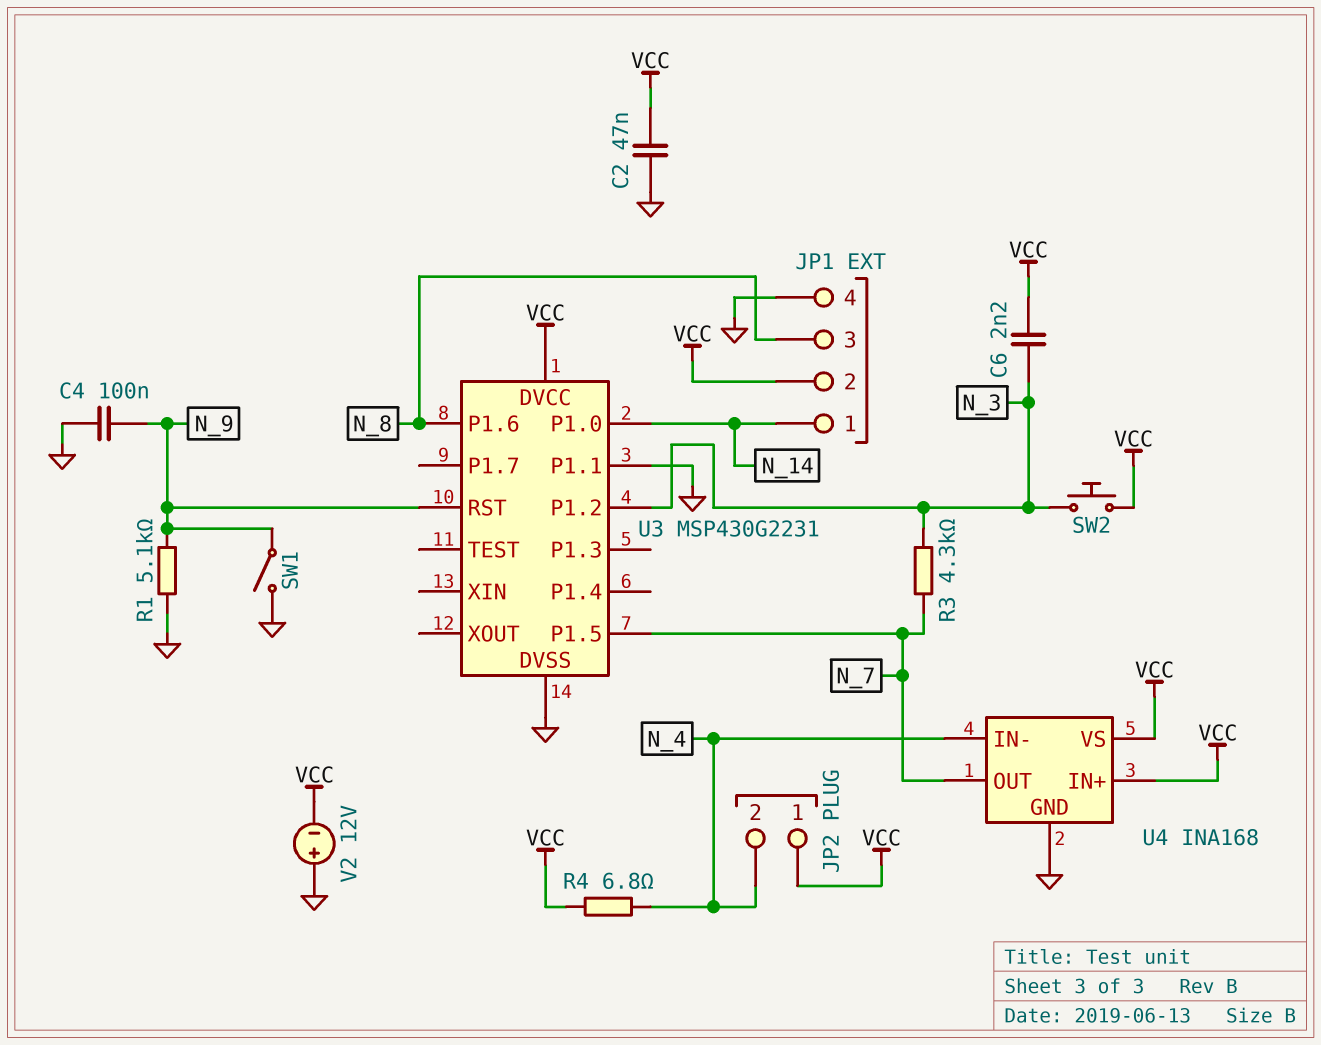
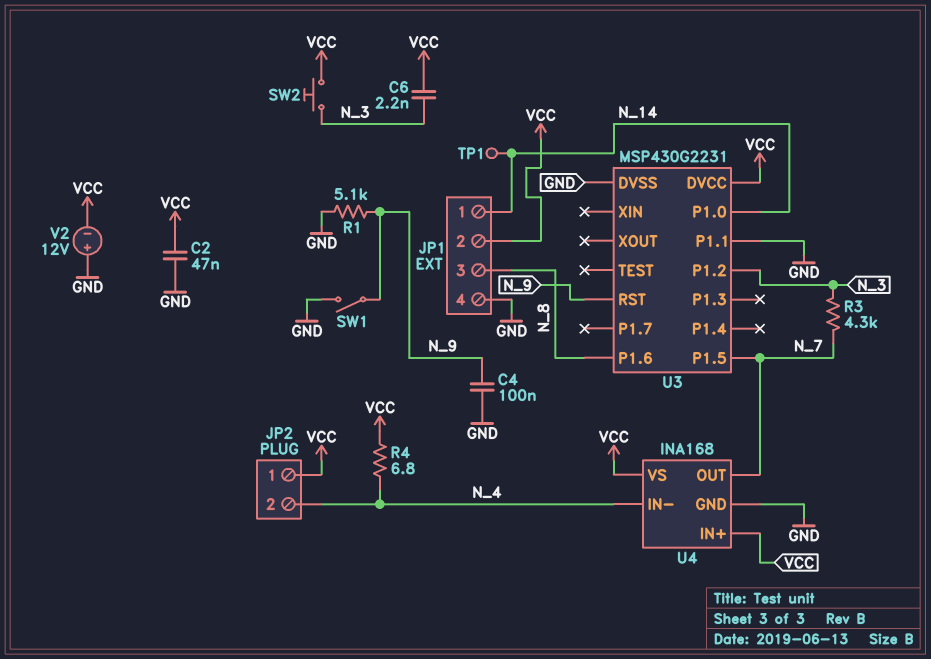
TP1: none -> test point (N_14)

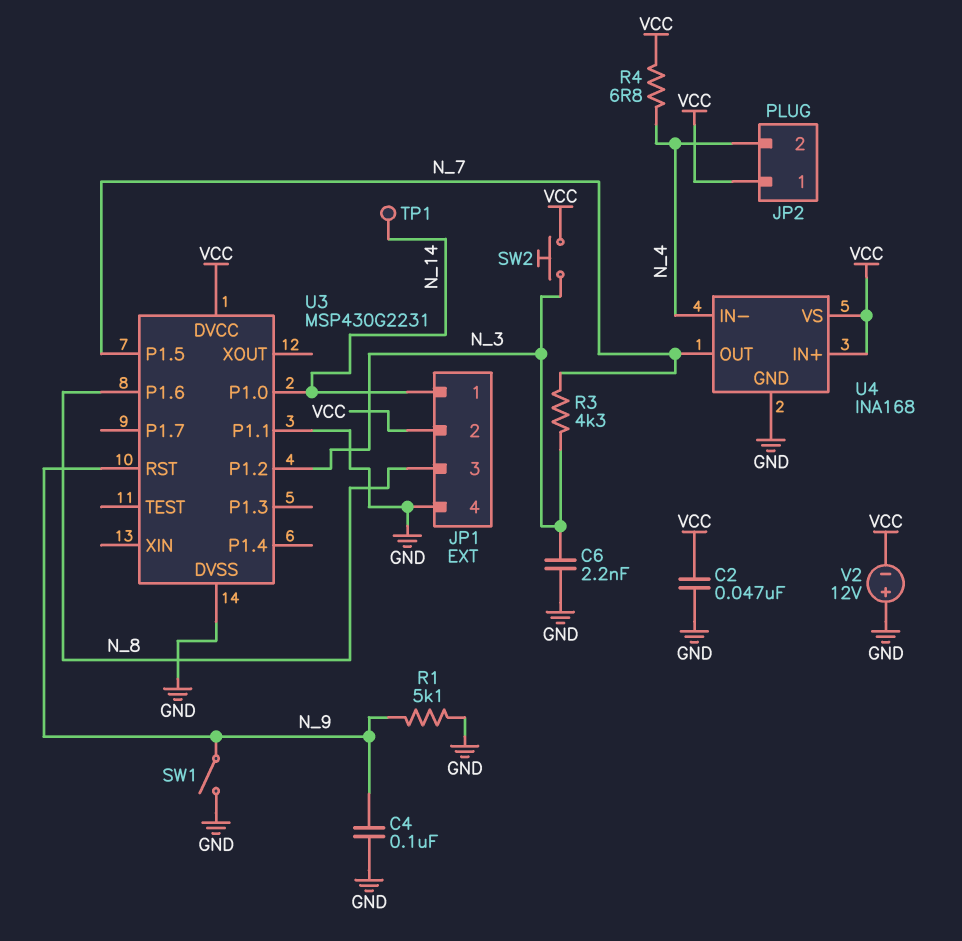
C6: 2.2nF (N_3, VCC) -> 2.2nF (GND, N_3)

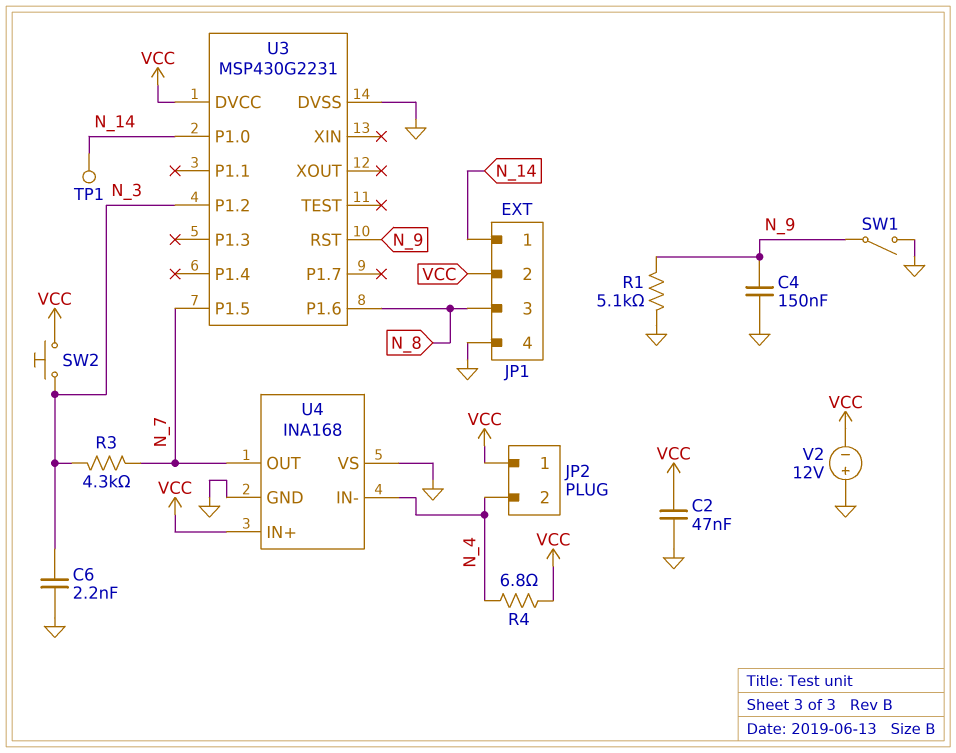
C4: 100nF (GND, N_9) -> 150nF (GND, N_9)
U3 pin P1.1: GND -> none
U4 pin VS: VCC -> GND

